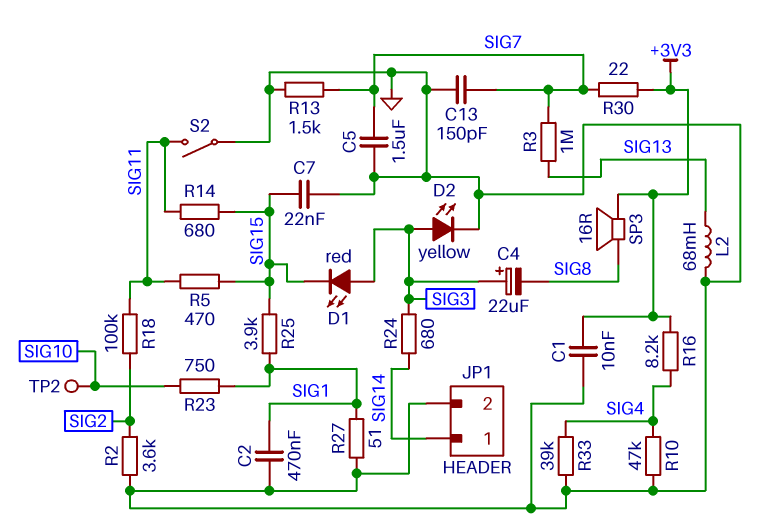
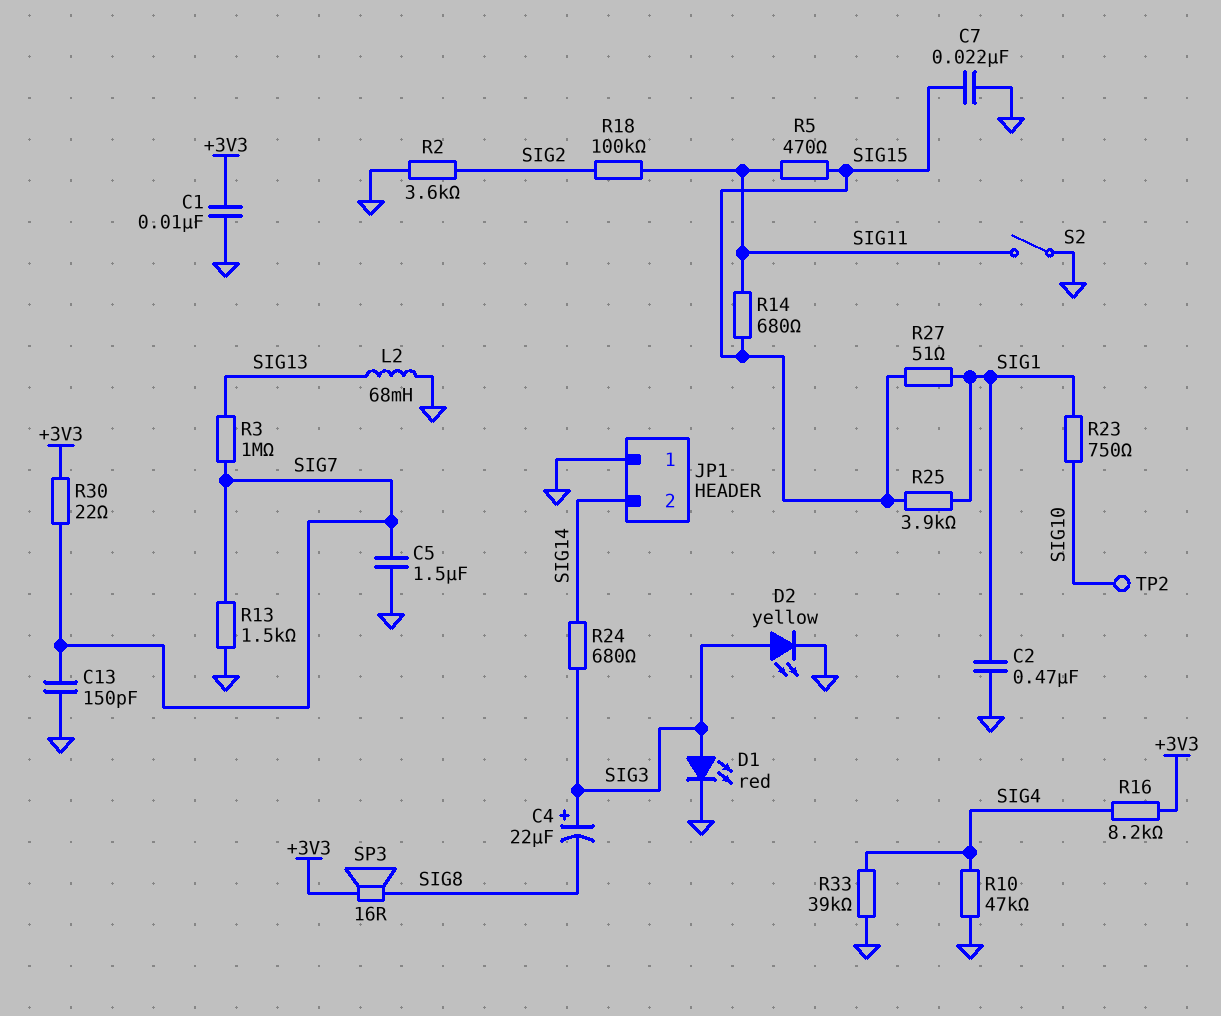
D1: LED red (A SIG3, K SIG15) -> LED red (A SIG3, K GND)
JP1 pin 1: SIG14 -> GND
JP1 pin 2: GND -> SIG14
R27: 51 (GND, SIG1) -> 51 (SIG1, SIG15)

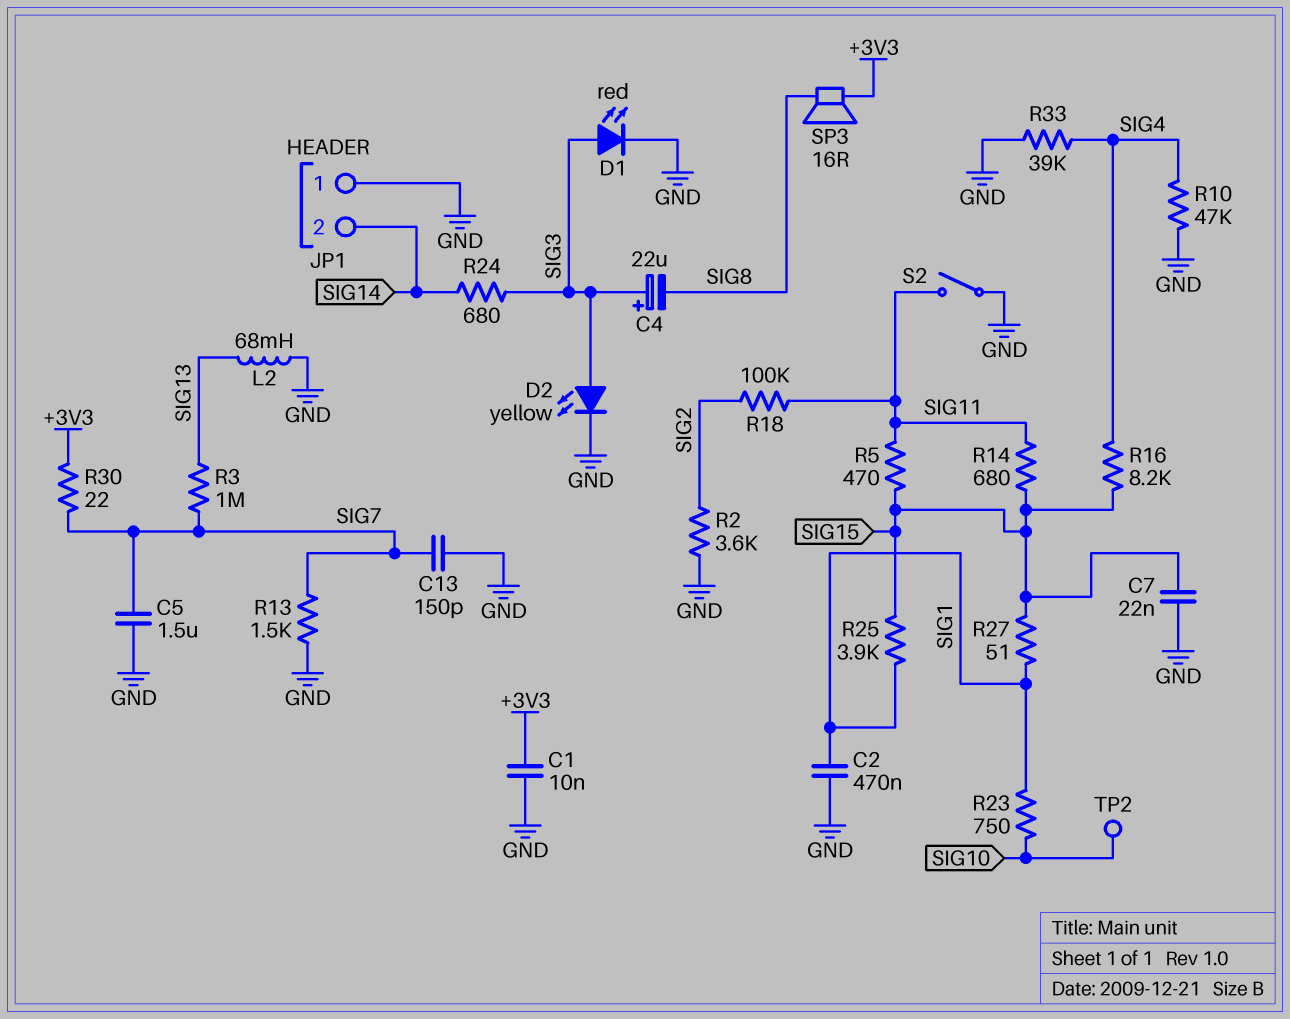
R16: 8.2k (+3V3, SIG4) -> 8.2k (SIG4, SIG15)

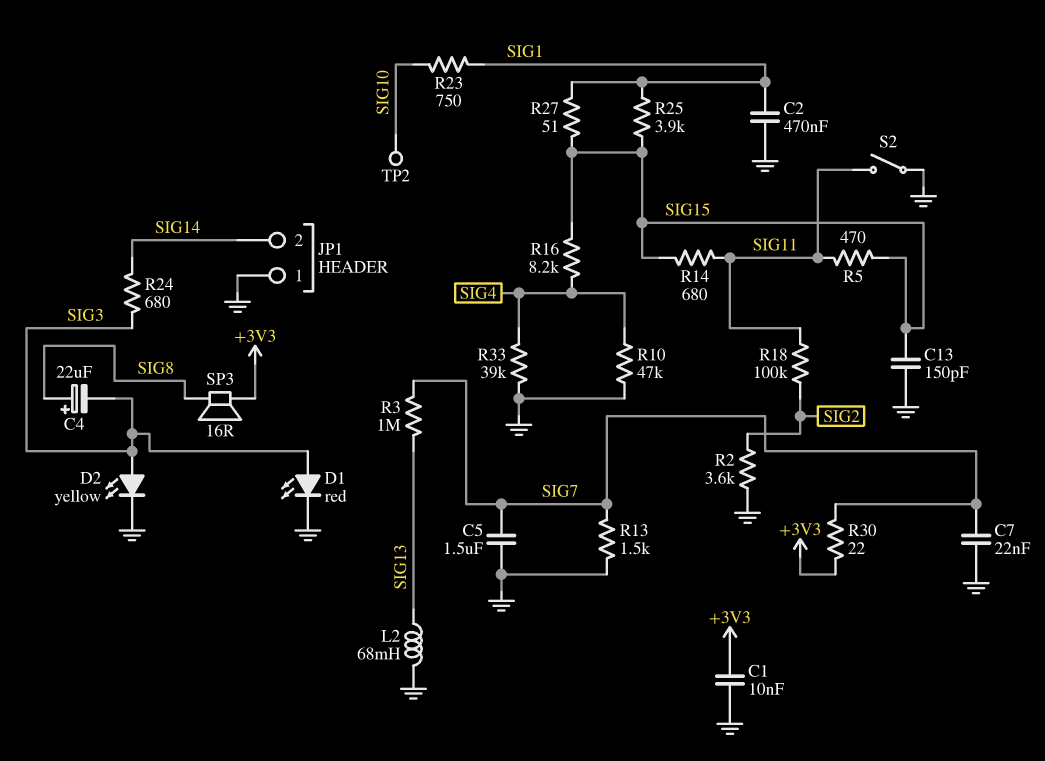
C4: 22uF (plus SIG3, minus SIG8) -> 22uF (plus SIG8, minus SIG3)
C7: 22nF (GND, SIG15) -> 22nF (GND, SIG7)
C13: 150pF (GND, SIG7) -> 150pF (GND, SIG15)

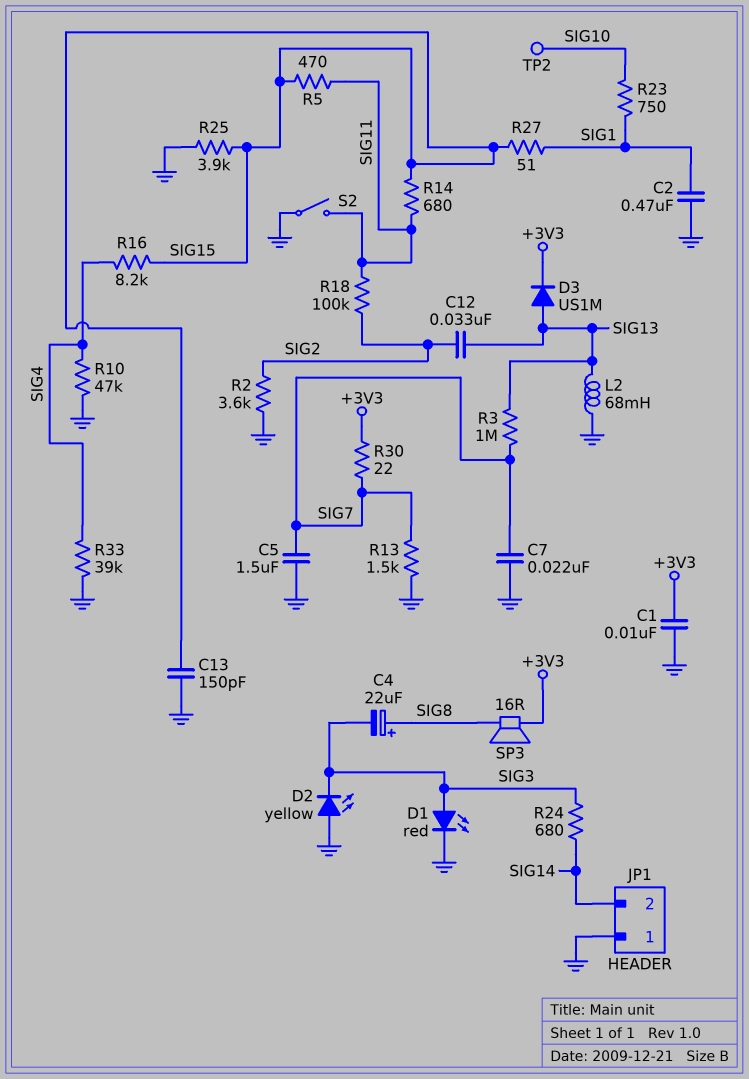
C12: none -> 33nF (SIG2, SIG13)
D2: LED yellow (A SIG3, K GND) -> LED yellow (A GND, K SIG3)
D3: none -> diode US1M (A SIG13, K +3V3)
R25: 3.9k (SIG1, SIG15) -> 3.9k (GND, SIG15)

